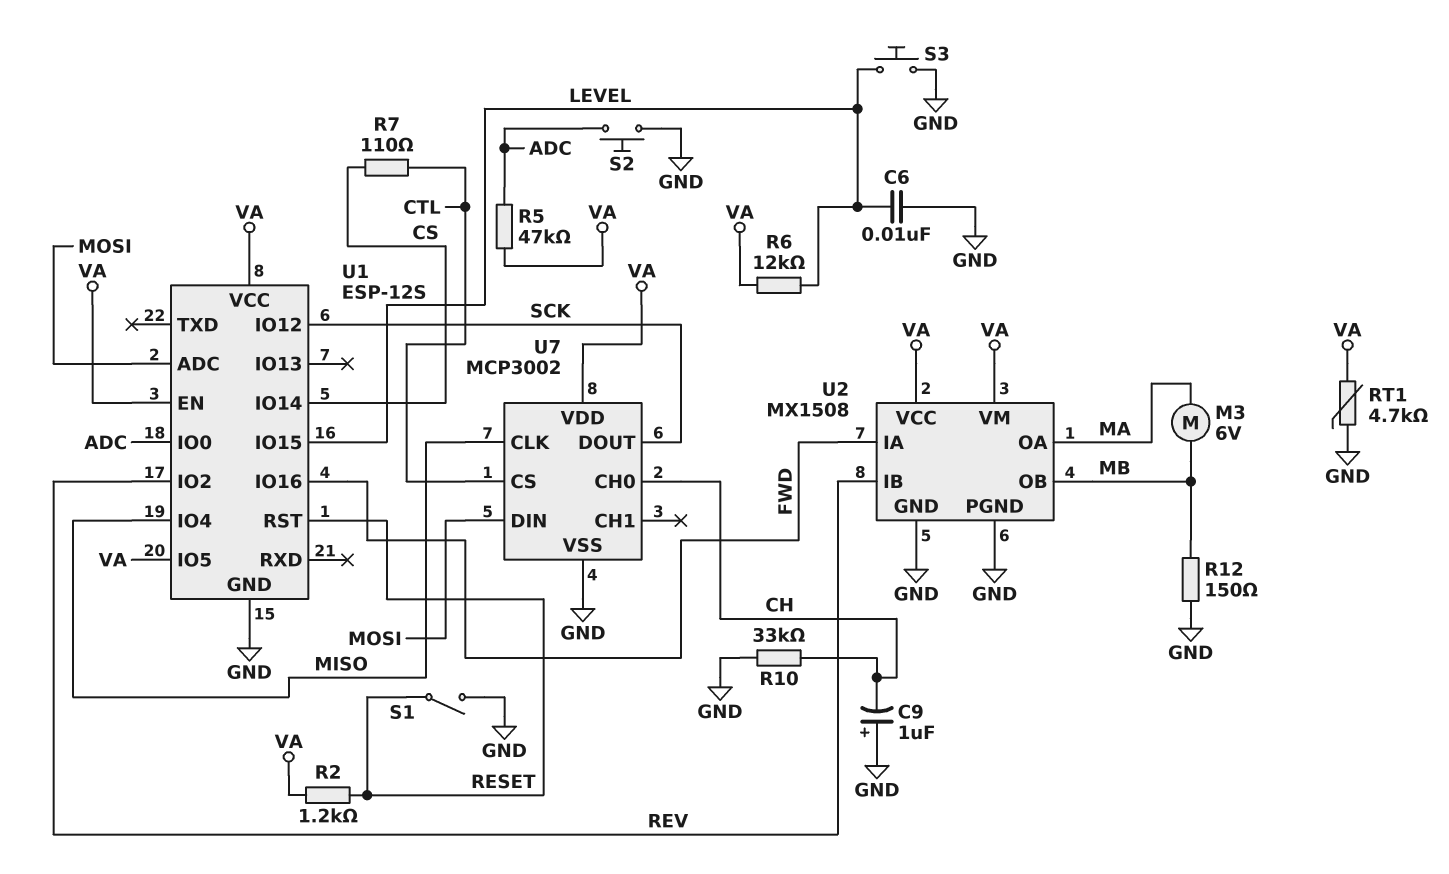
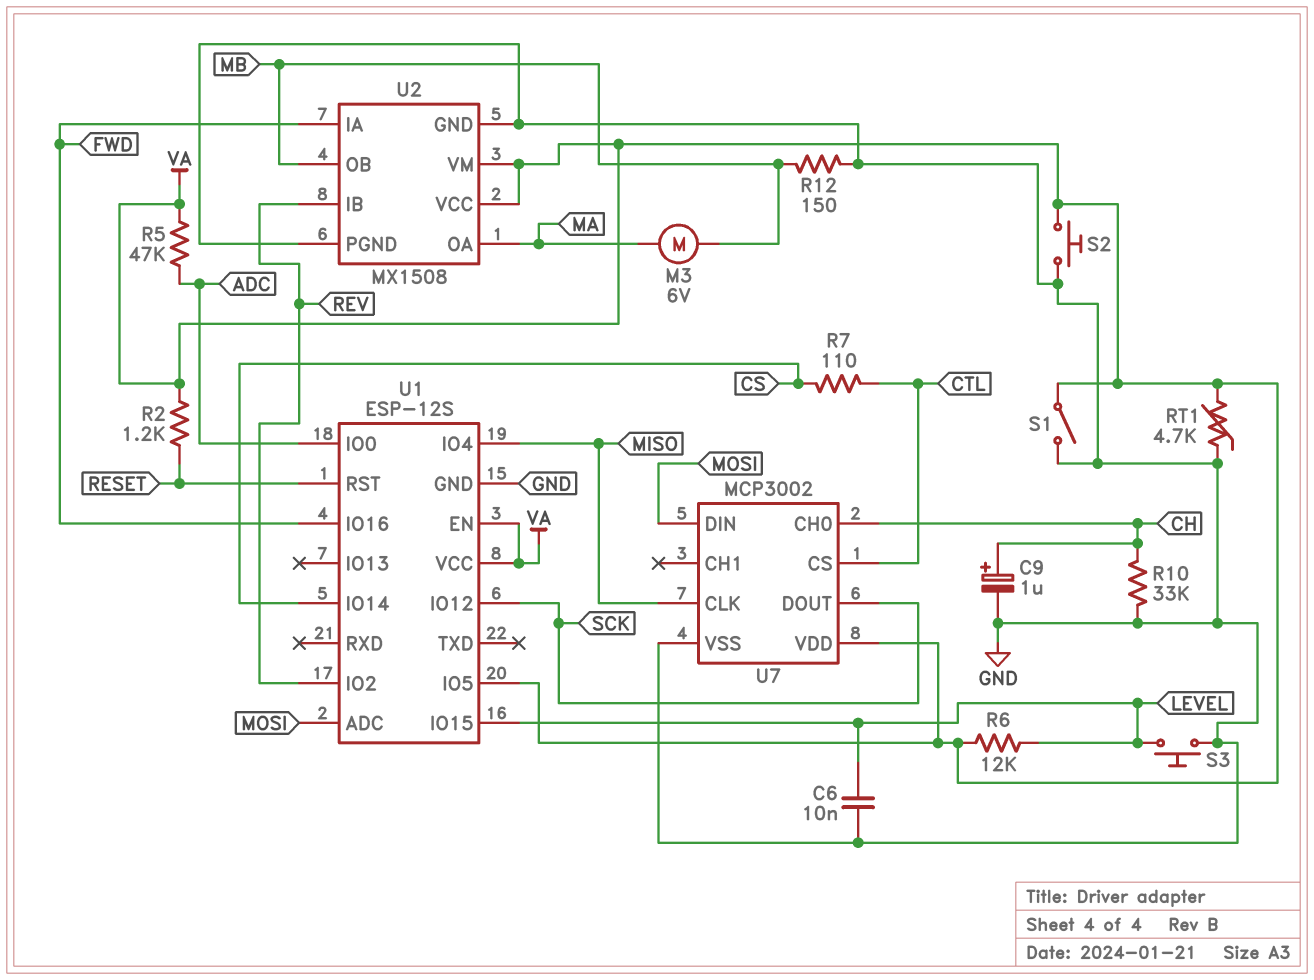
C9: 1uF (plus GND, minus CH) -> 1uF (plus CH, minus GND)
S1: switch (GND, RESET) -> switch (GND, VA)
S2: button (ADC, GND) -> button (GND, VA)

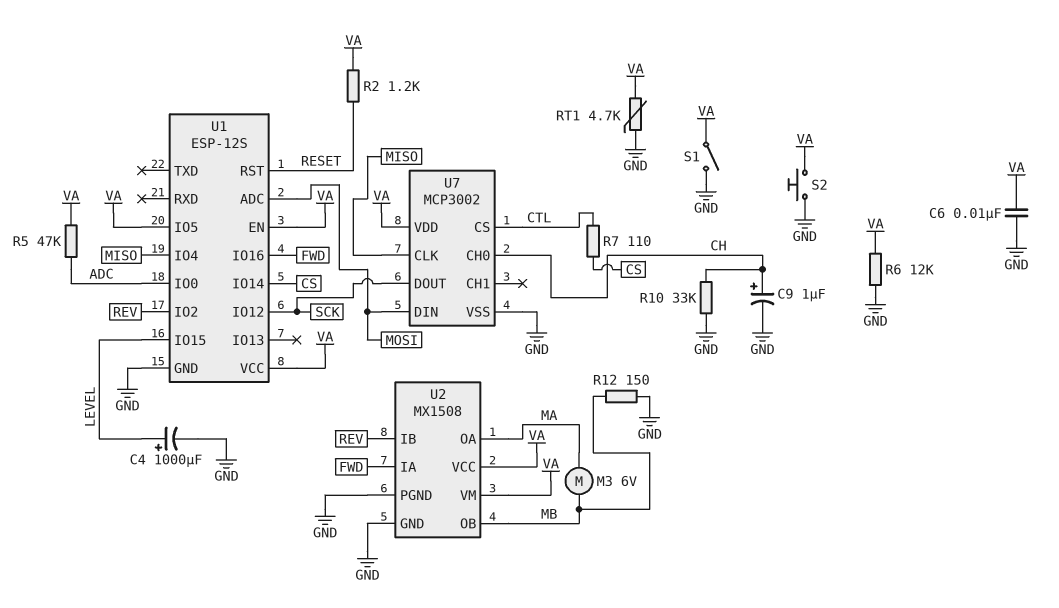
C4: none -> 1000uF (plus LEVEL, minus GND)
C6: 10nF (GND, LEVEL) -> 10nF (GND, VA)
R6: 12k (LEVEL, VA) -> 12k (GND, VA)
S3: button (GND, LEVEL) -> none

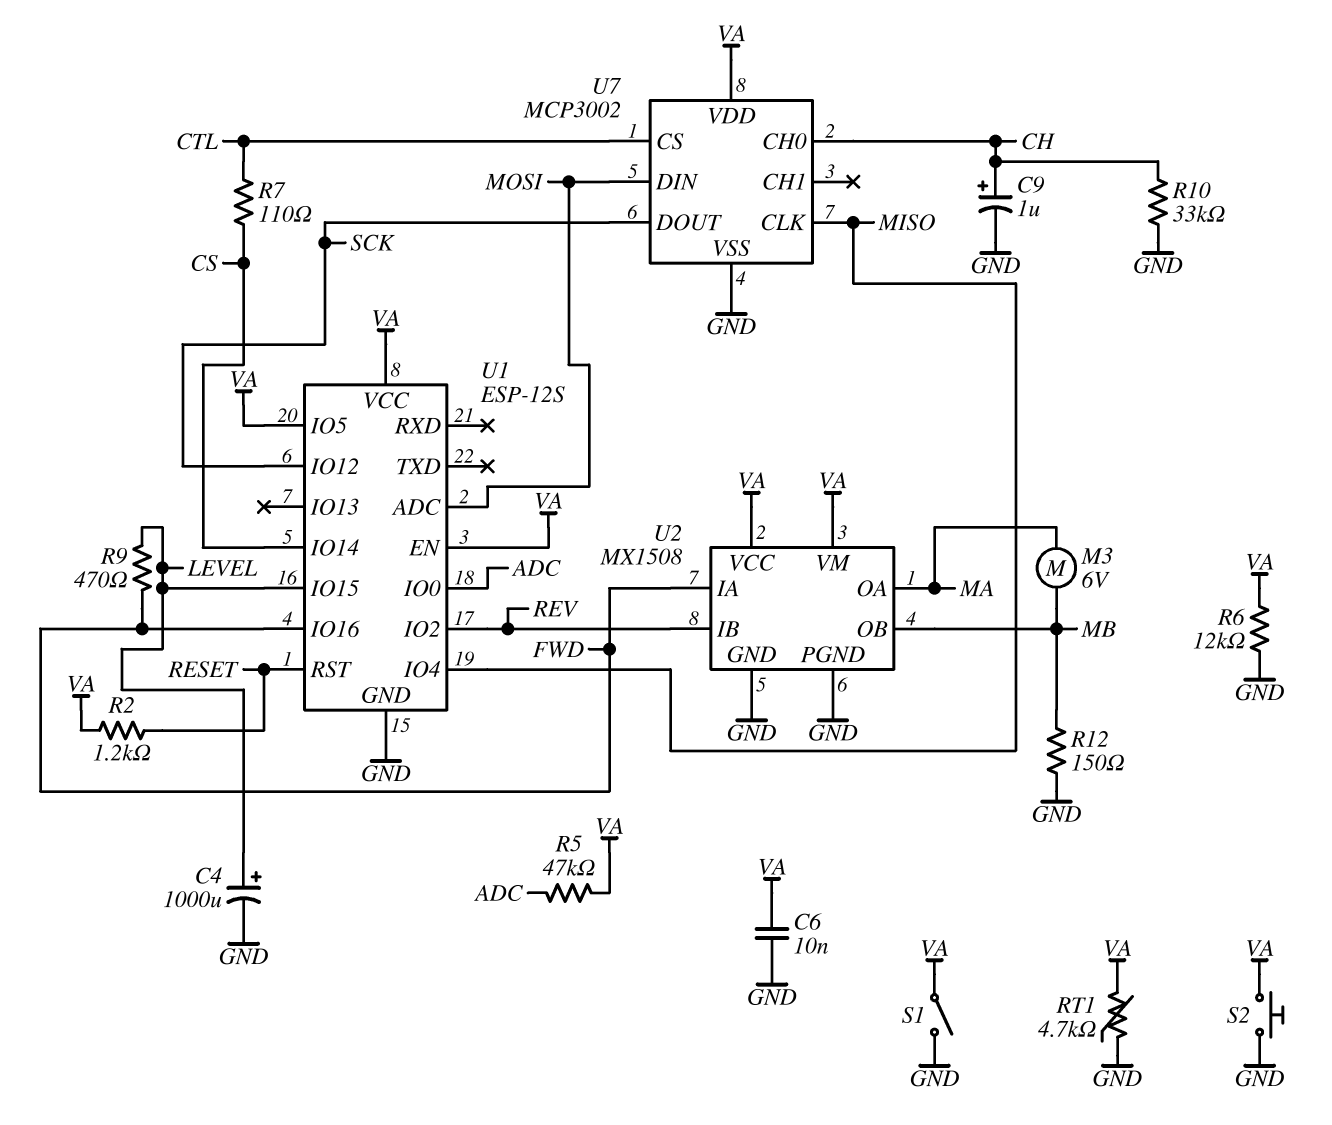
R9: none -> 470 (FWD, LEVEL)

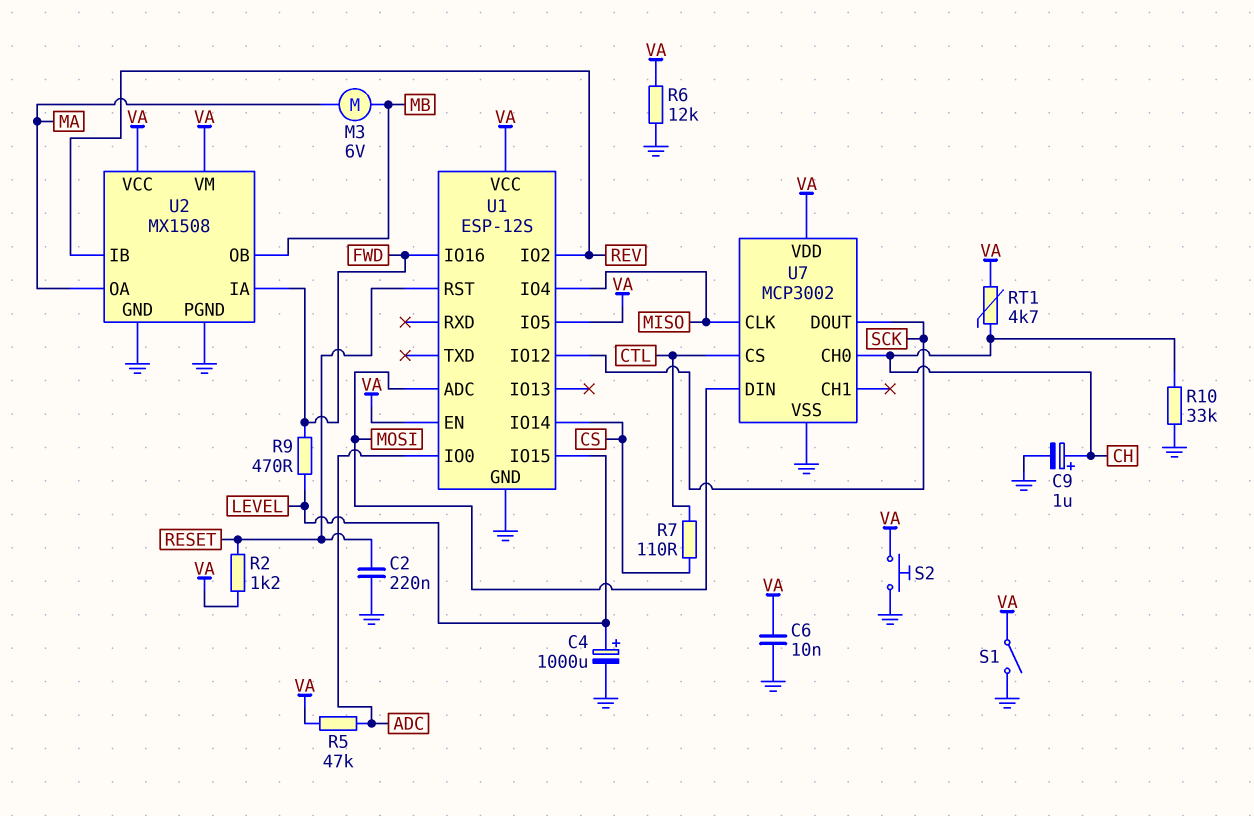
C2: none -> 220nF (GND, RESET)
R12: 150 (GND, MB) -> none
RT1: 4.7k (GND, VA) -> 4.7k (CH, VA)

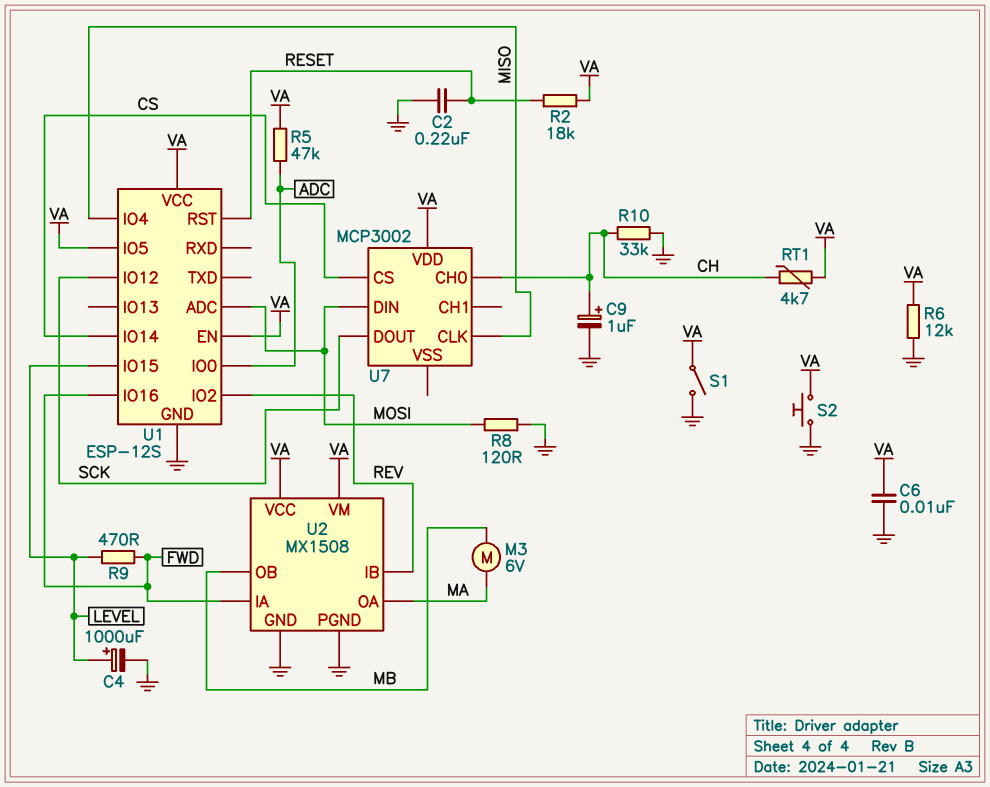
R2: 1.2k (RESET, VA) -> 18k (RESET, VA)
R7: 110 (CS, CTL) -> none
R8: none -> 120 (GND, MOSI)
U7 pin CS: CTL -> CS
U7 pin VSS: GND -> none

